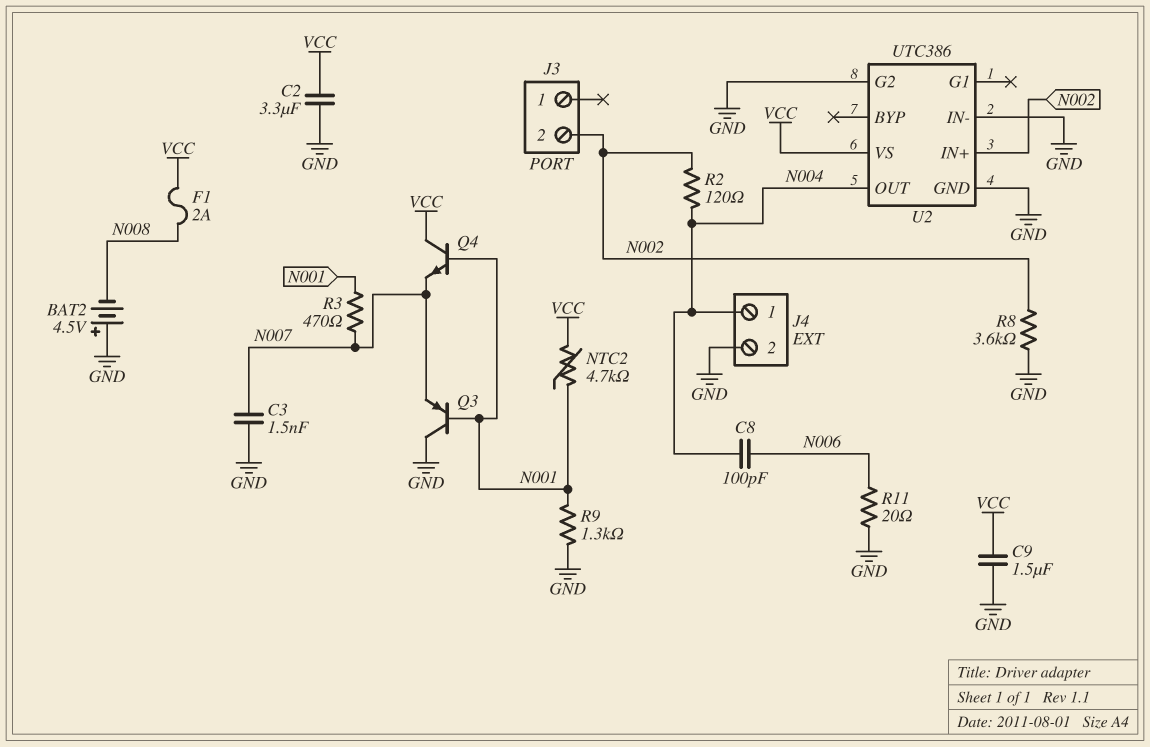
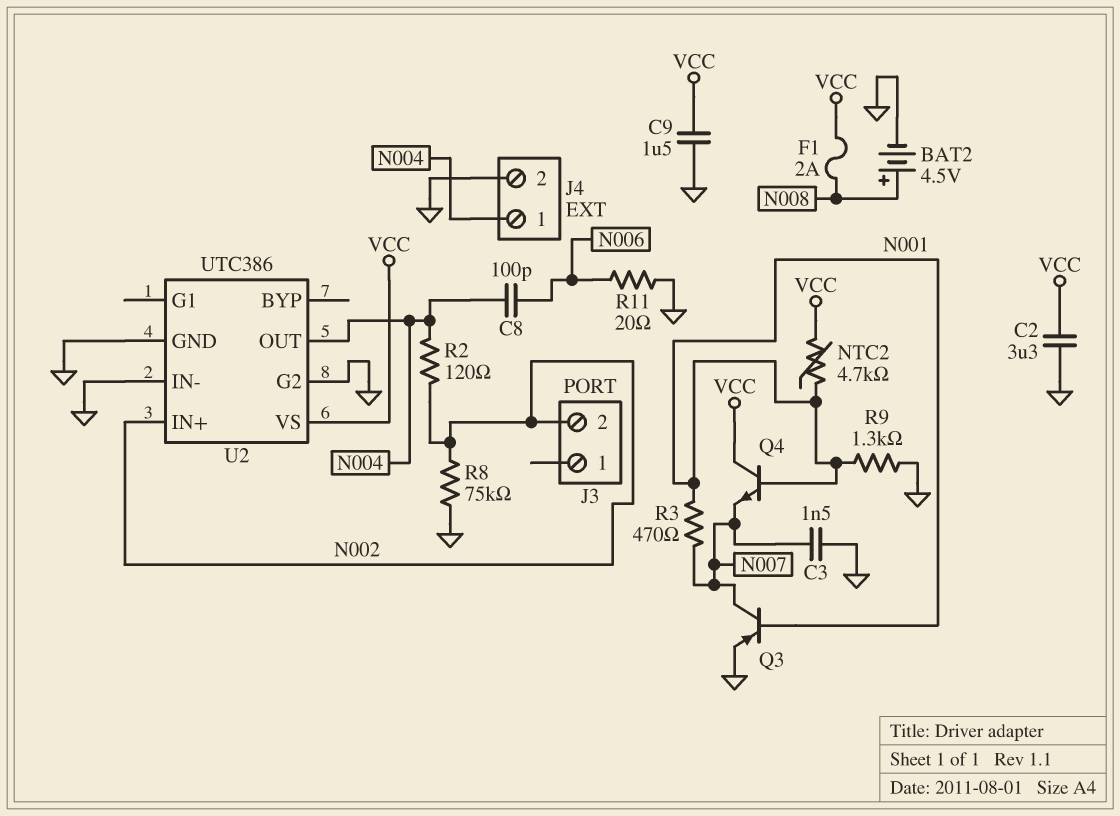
BAT2: 4.5V (plus GND, minus N008) -> 4.5V (plus N008, minus GND)
Q3: PNP (B N001, C GND, E N007) -> PNP (B N001, C N007, E GND)
R8: 3.6k (GND, N002) -> 75k (GND, N002)

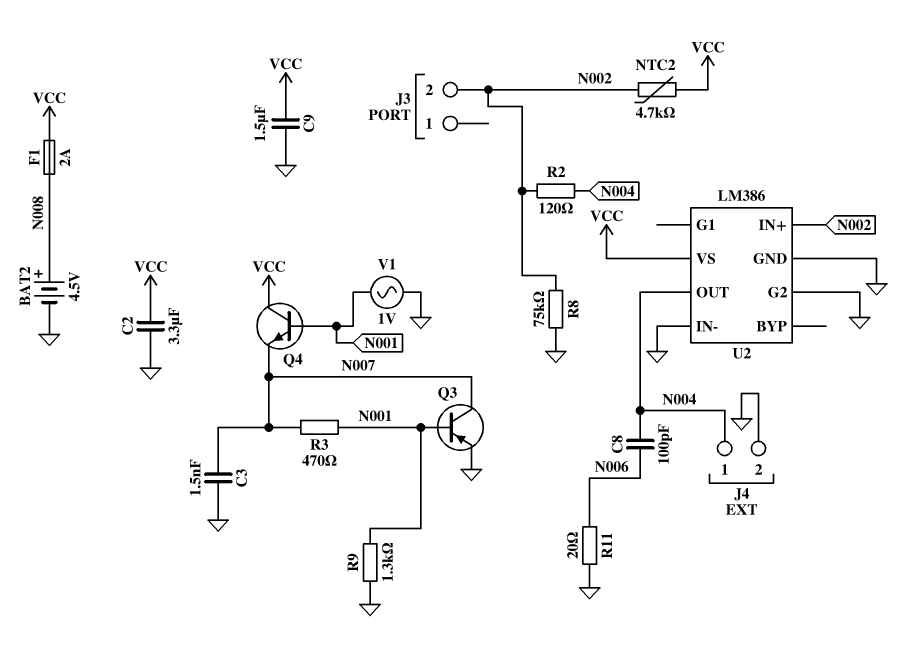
NTC2: 4.7k (N001, VCC) -> 4.7k (N002, VCC)
U2: UTC386 -> LM386
V1: none -> AC 1V (GND, N001)

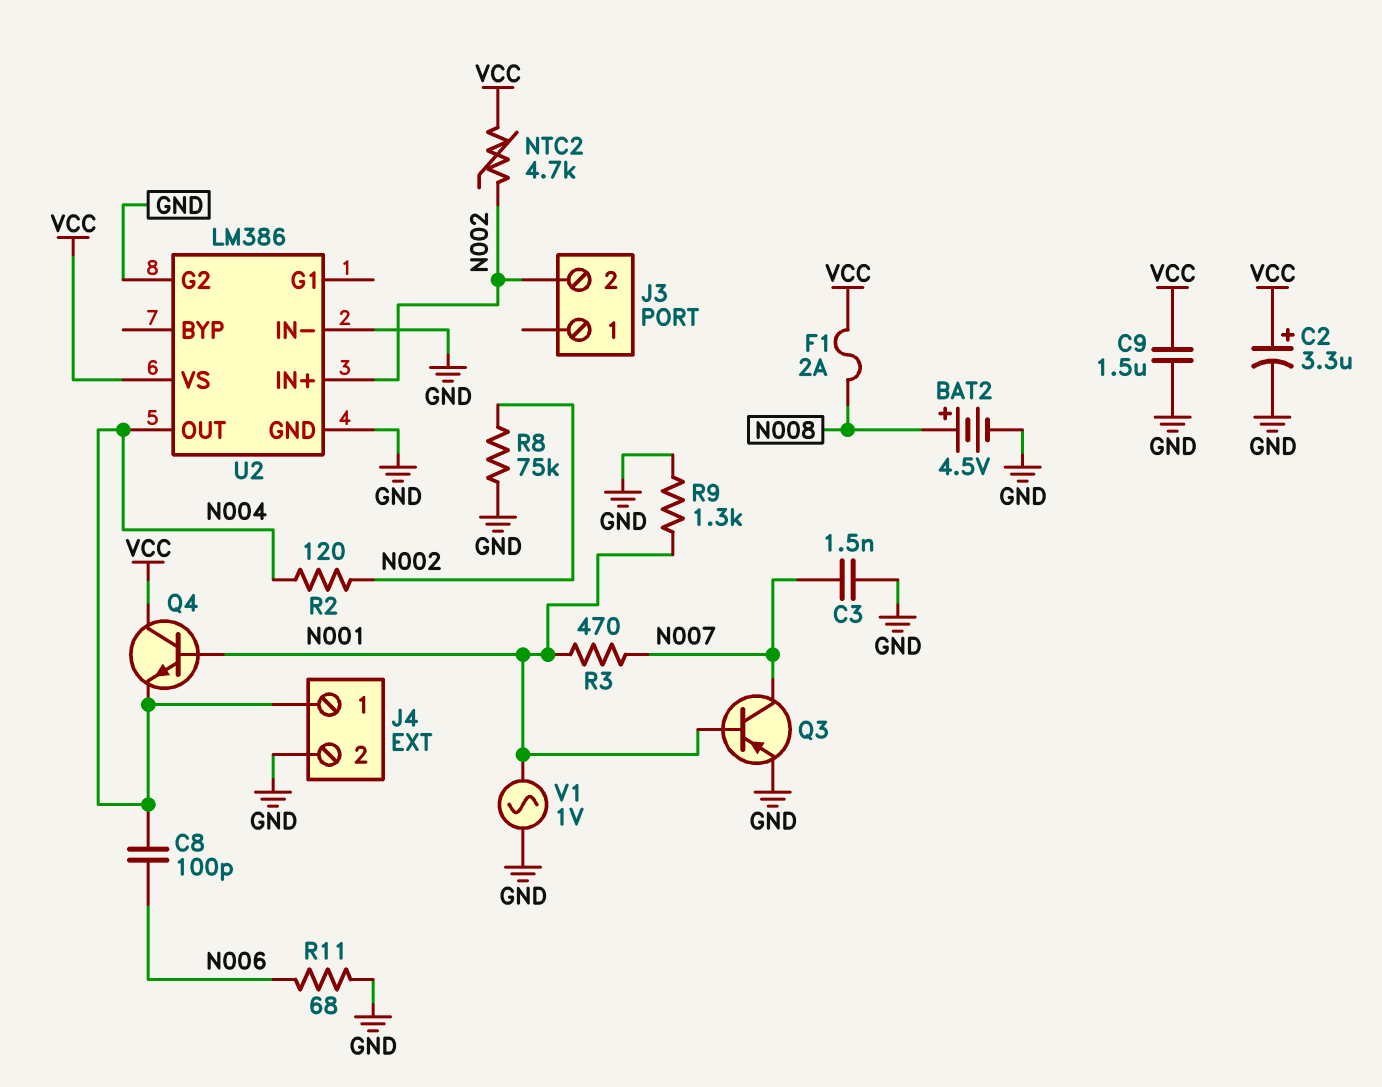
C2: 3.3uF (GND, VCC) -> 3.3uF (plus VCC, minus GND)
Q4: NPN (B N001, C VCC, E N007) -> NPN (B N001, C VCC, E N004)
R11: 20 (GND, N006) -> 68 (GND, N006)

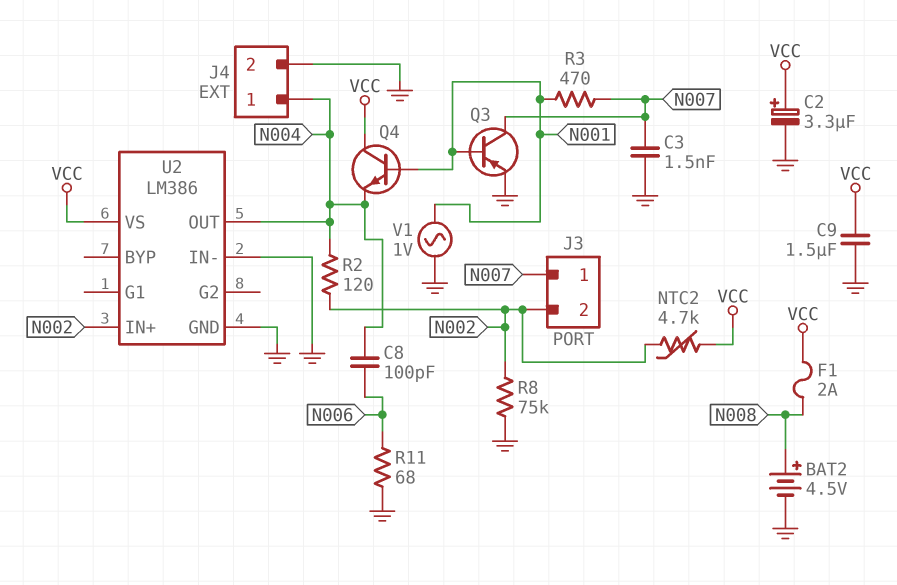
J3 pin 1: none -> N007
R9: 1.3k (GND, N001) -> none
U2 pin G2: GND -> none

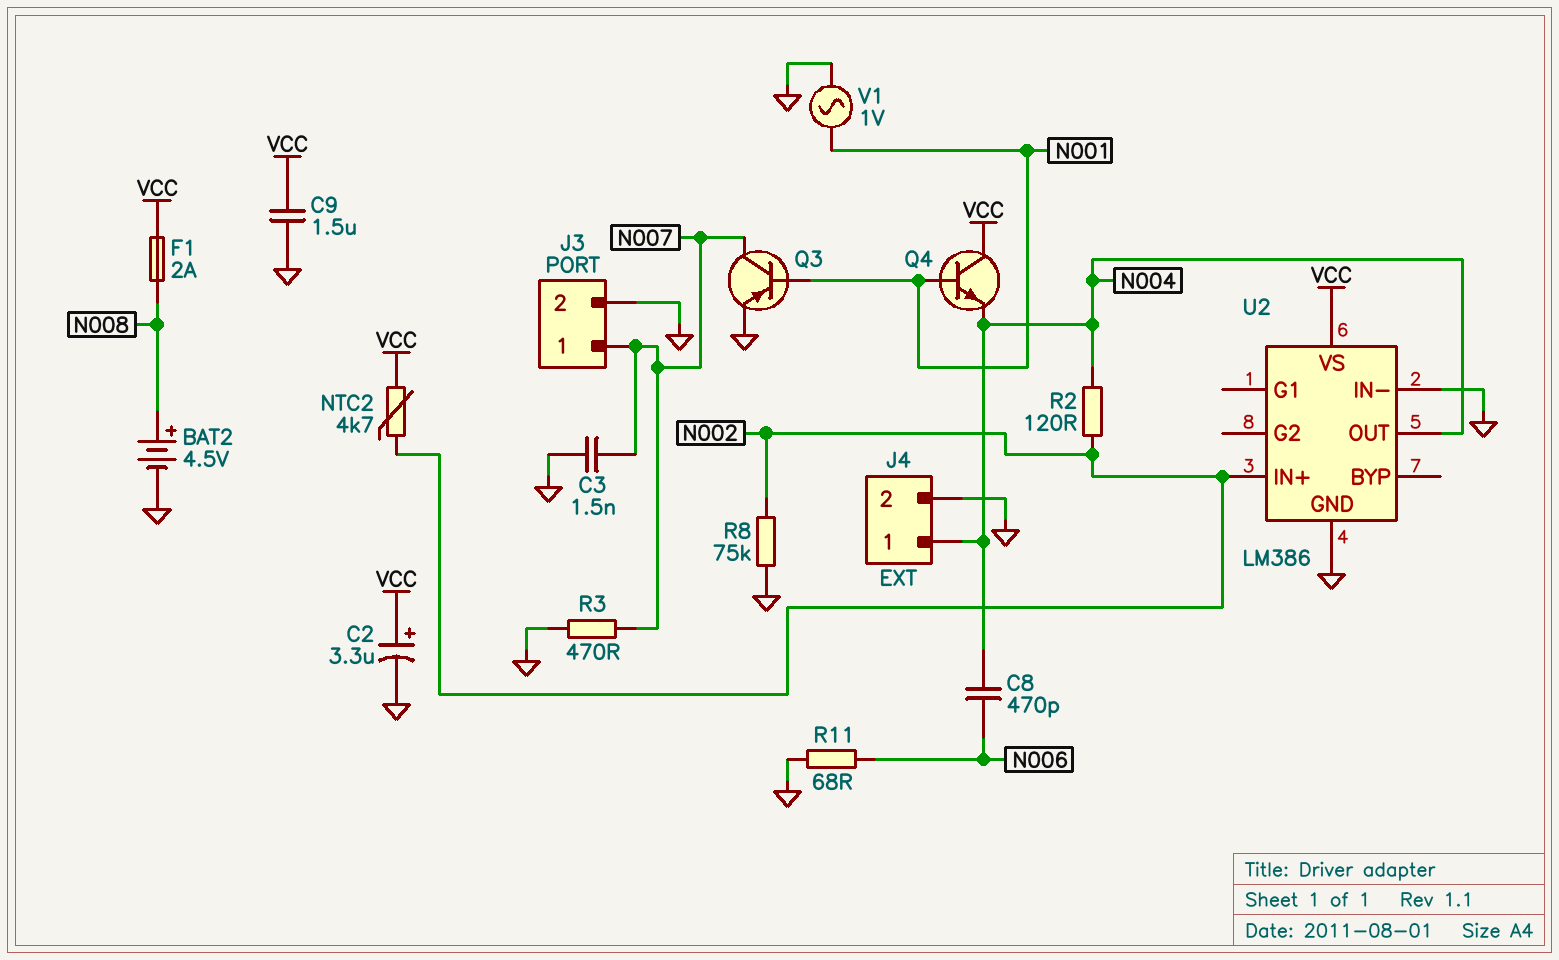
C8: 100pF (N004, N006) -> 470pF (N004, N006)
J3 pin 2: N002 -> GND
R3: 470 (N001, N007) -> 470 (GND, N007)

